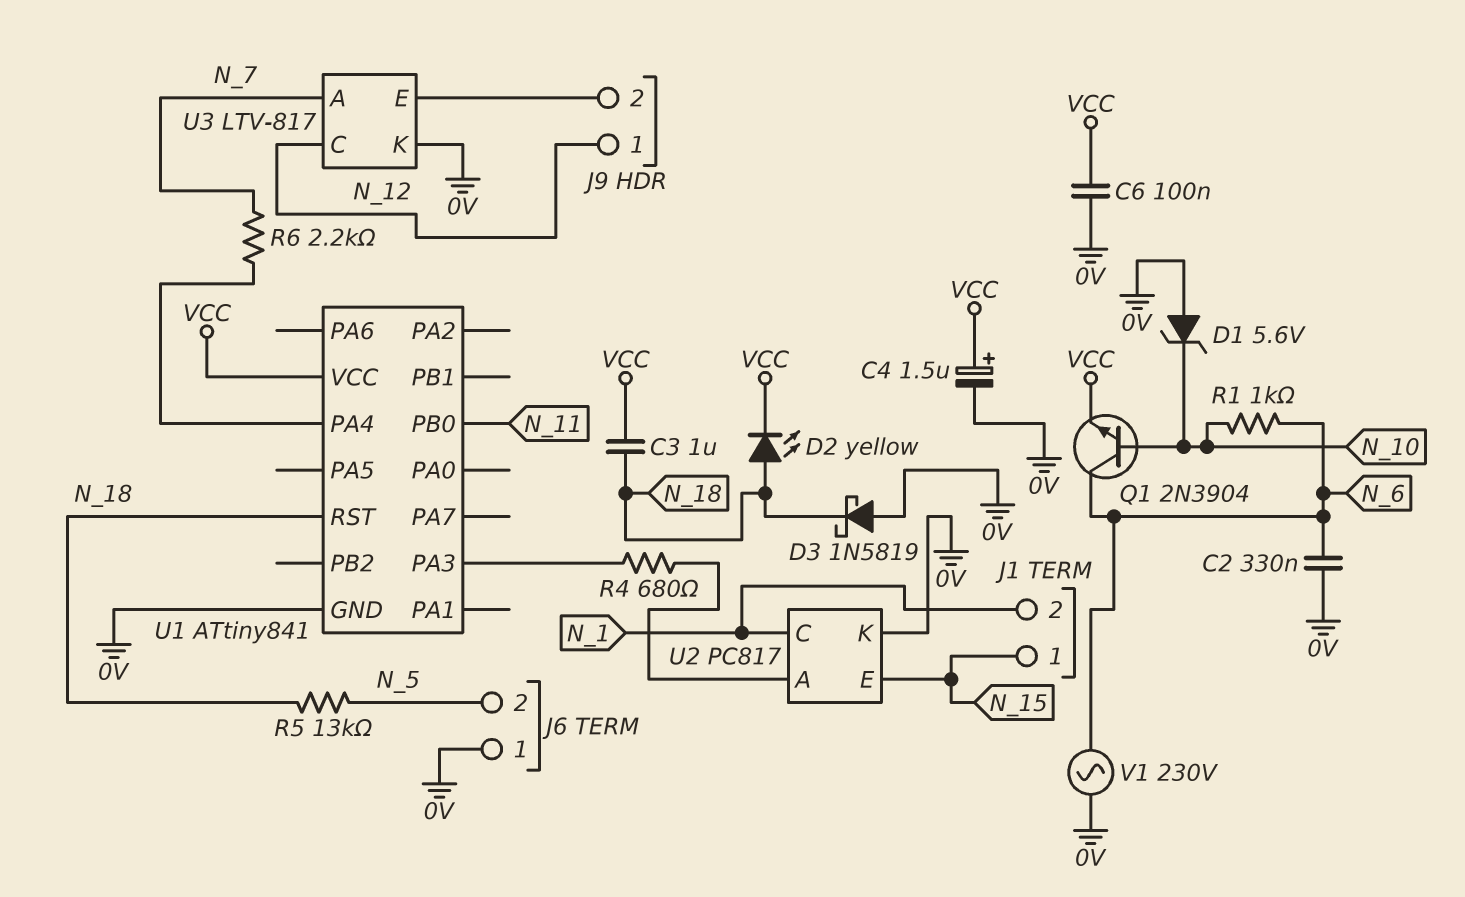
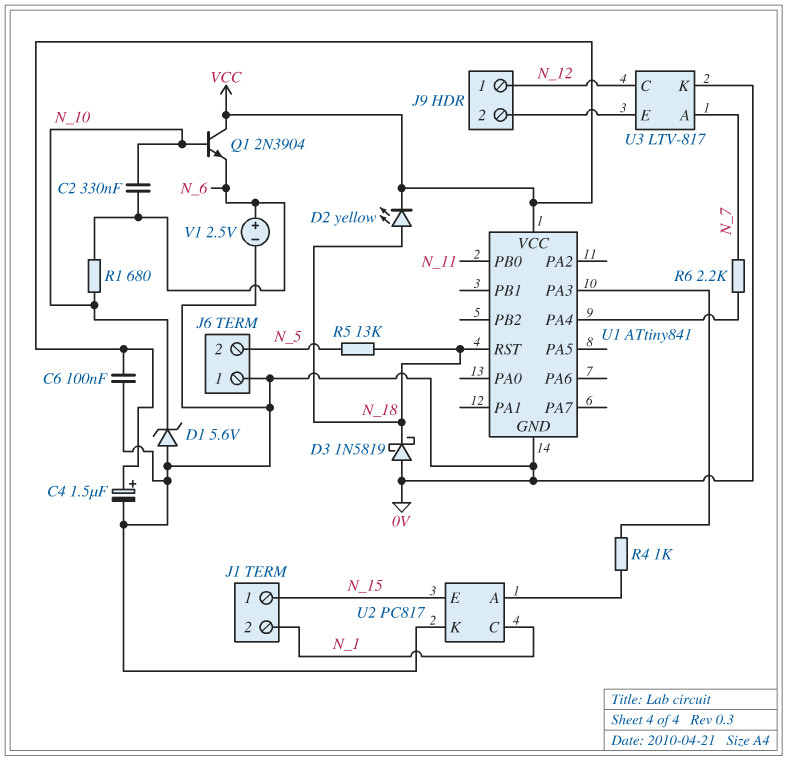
C2: 330nF (0V, N_6) -> 330nF (N_6, N_10)
C3: 1uF (N_18, VCC) -> none
Q1: NPN 2N3904 (B N_10, C N_6, E VCC) -> NPN 2N3904 (B N_10, C VCC, E N_6)
R1: 1k (N_6, N_10) -> 680 (N_6, N_10)
R4: 680 (U1/PA3, U2/A) -> 1k (U1/PA3, U2/A)
V1: AC 230V (0V, N_6) -> 2.5V (plus N_6, minus 0V)

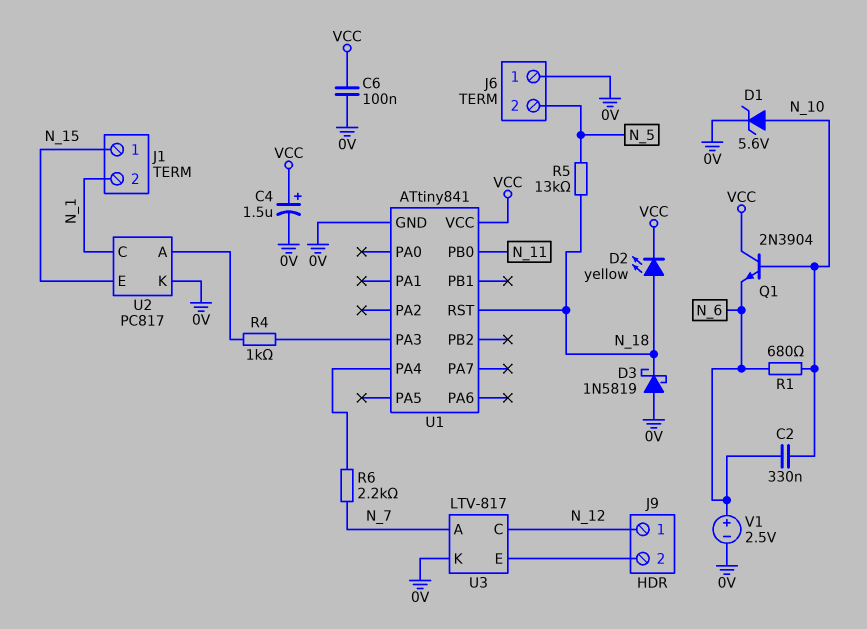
D1: zener 5.6V (A 0V, K N_10) -> zener 5.6V (A N_10, K 0V)

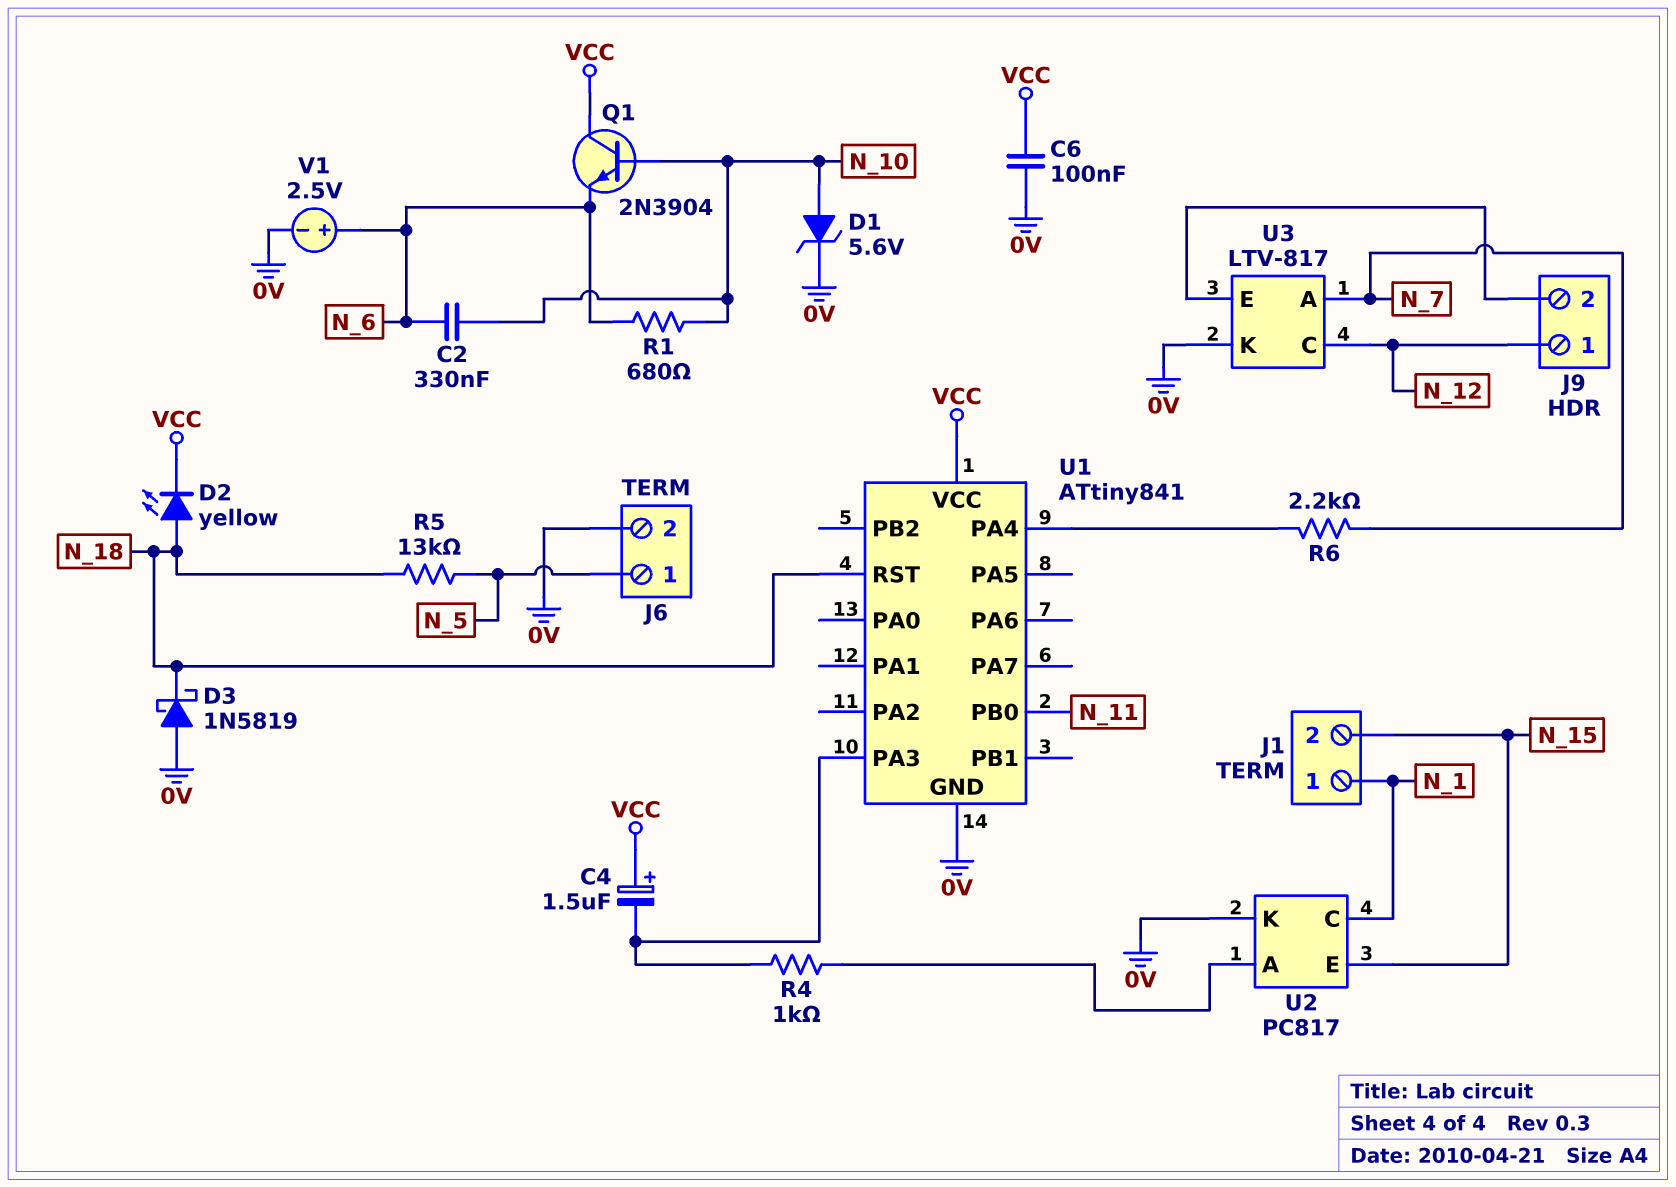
C4: 1.5uF (plus VCC, minus 0V) -> 1.5uF (plus VCC, minus U1/PA3)
J1 pin 1: N_15 -> N_1
J1 pin 2: N_1 -> N_15
J6 pin 1: 0V -> N_5
J6 pin 2: N_5 -> 0V

